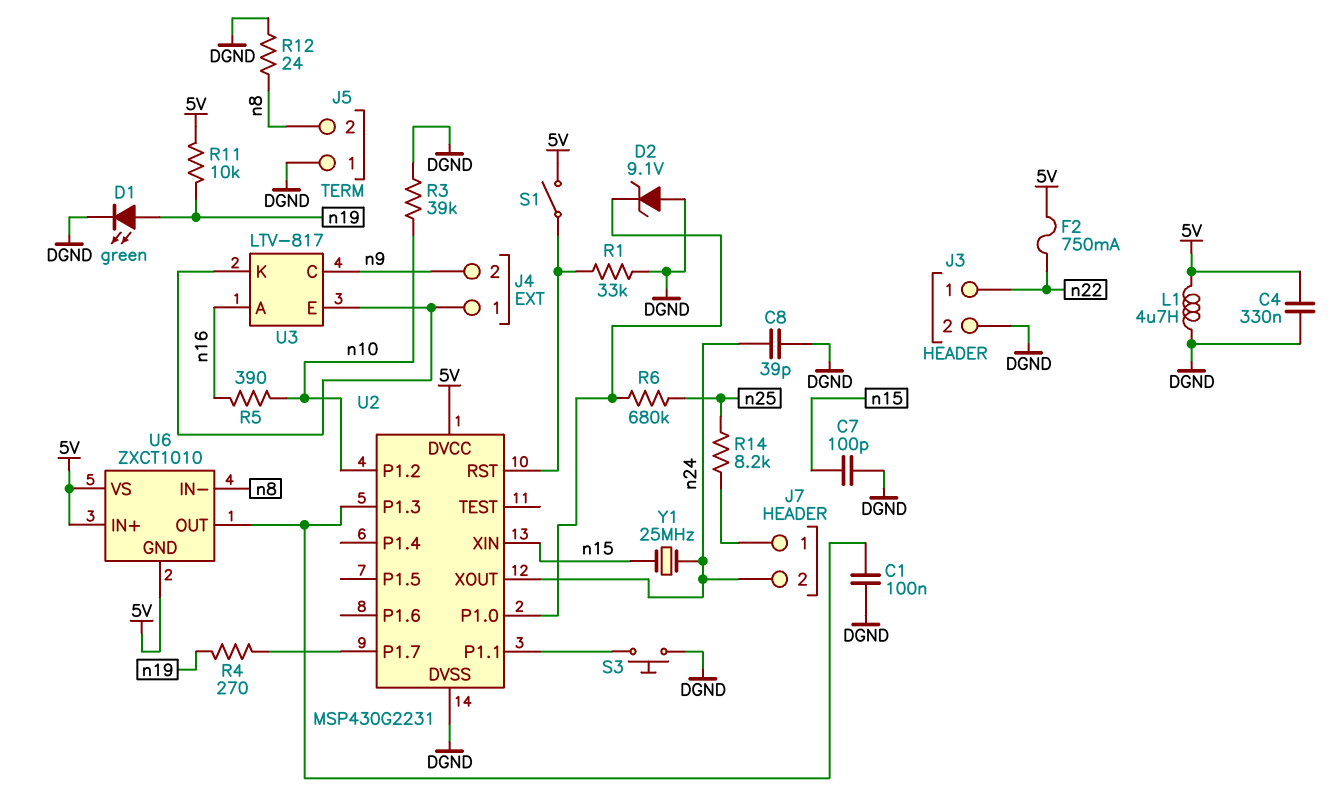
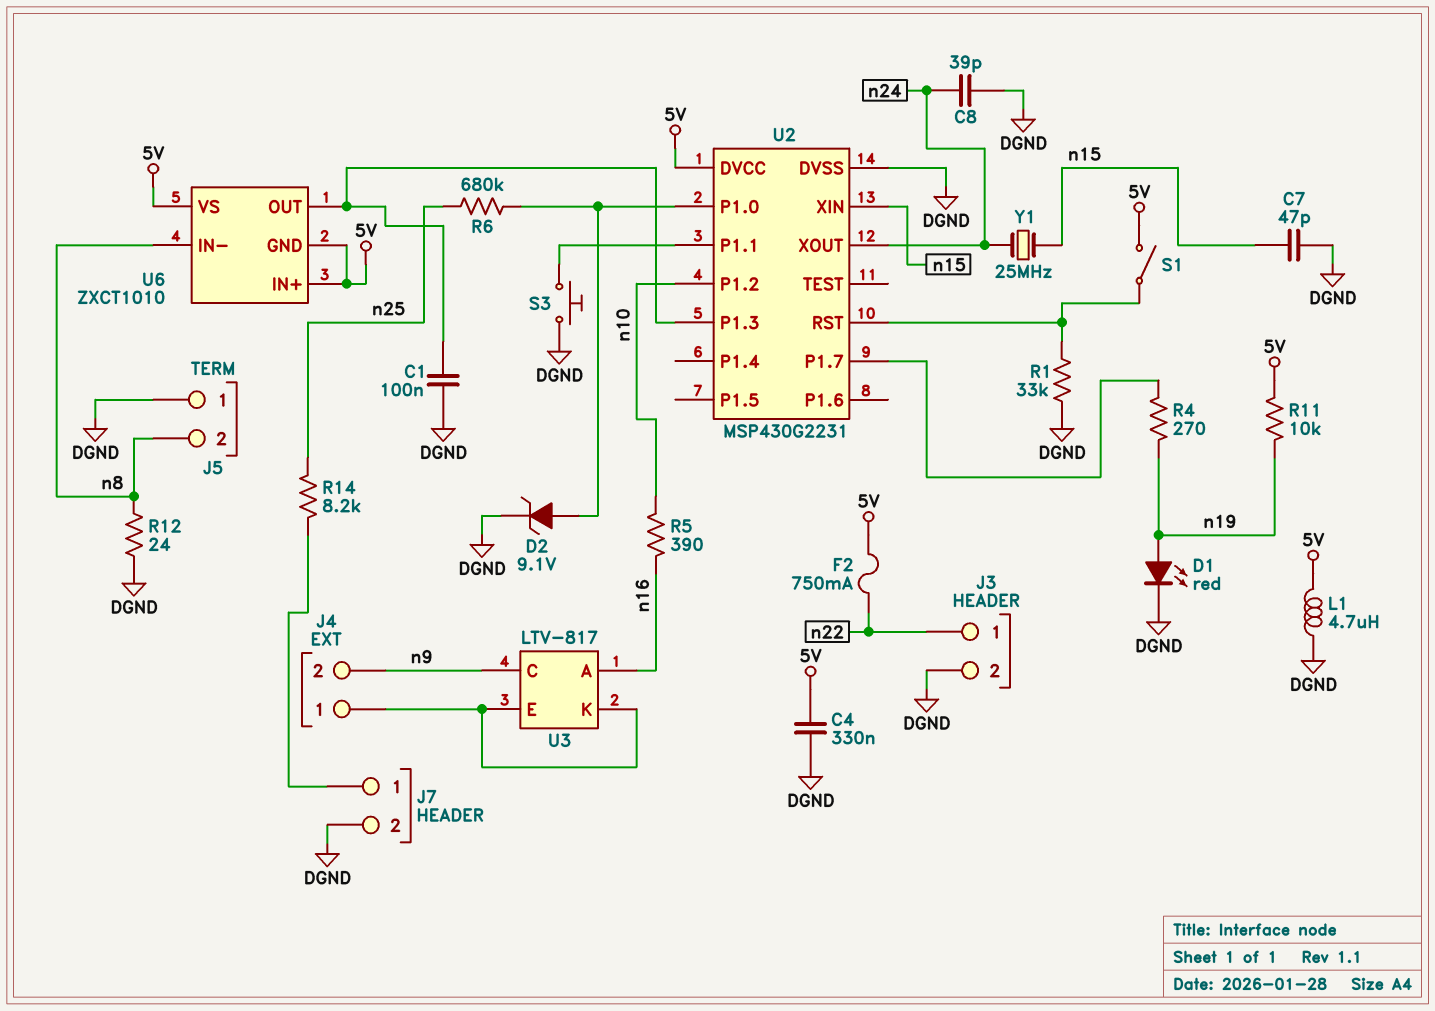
C7: 100pF (DGND, n15) -> 47pF (DGND, n15)
D1: LED green (A n19, K DGND) -> LED red (A n19, K DGND)
D2: zener 9.1V (A DGND, K U2/P1.0) -> zener 9.1V (A U2/P1.0, K DGND)
J7 pin 2: n24 -> DGND
R3: 39k (DGND, n10) -> none

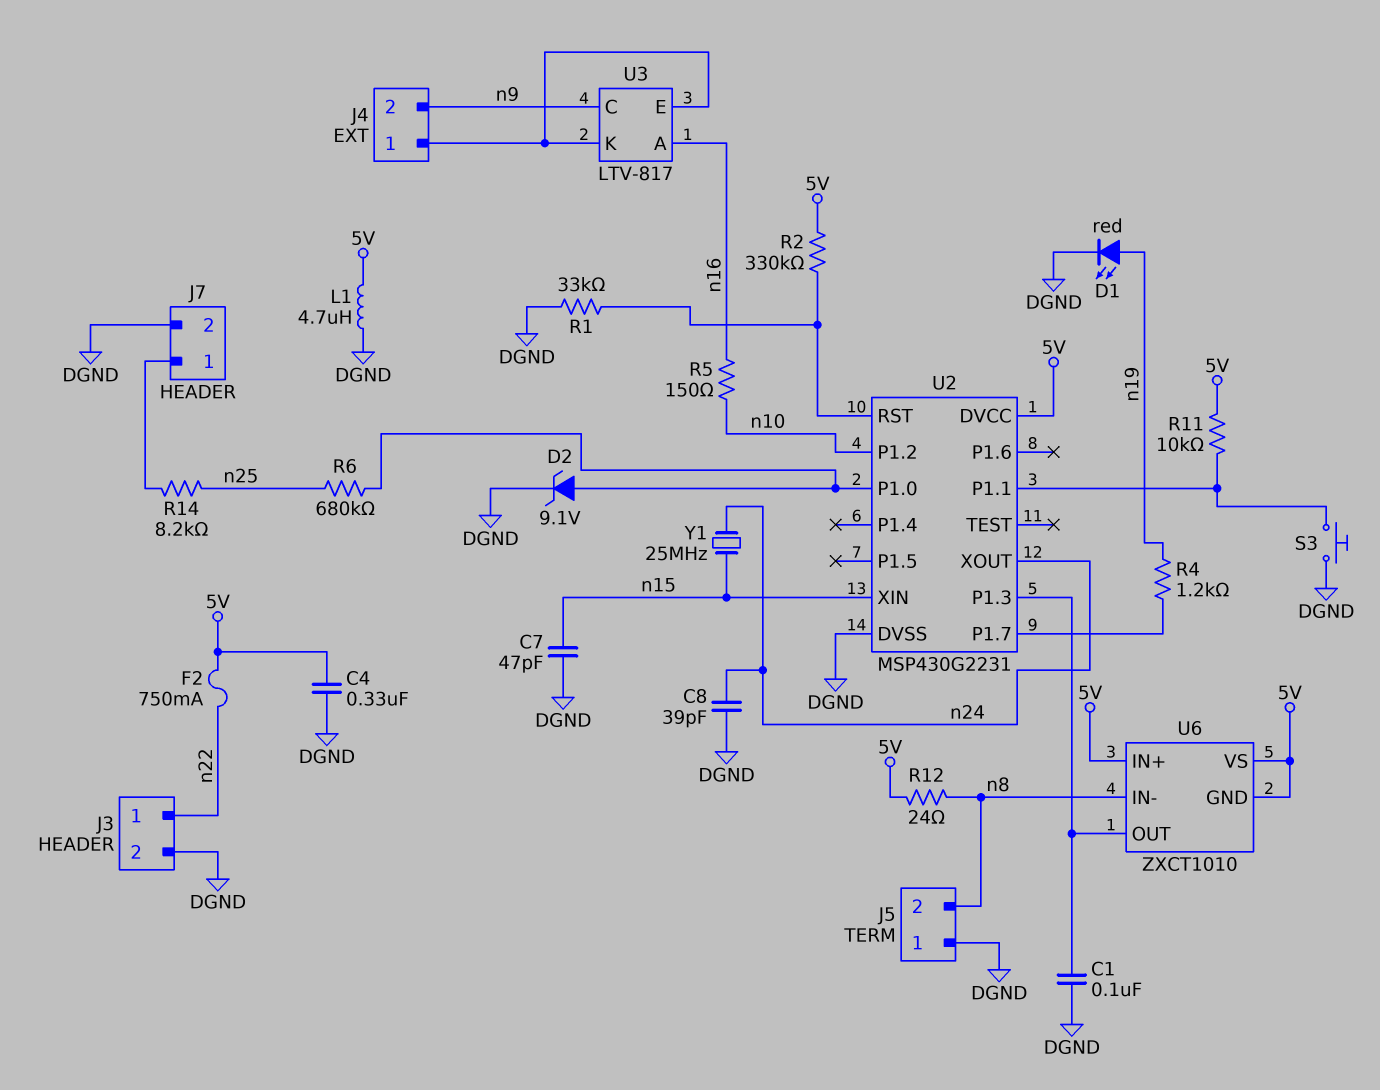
R2: none -> 330k (5V, U2/RST)
R4: 270 (U2/P1.7, n19) -> 1.2k (U2/P1.7, n19)
R5: 390 (n10, n16) -> 150 (n10, n16)
R11: 10k (5V, n19) -> 10k (5V, U2/P1.1)
R12: 24 (DGND, n8) -> 24 (5V, n8)
S1: switch (5V, U2/RST) -> none

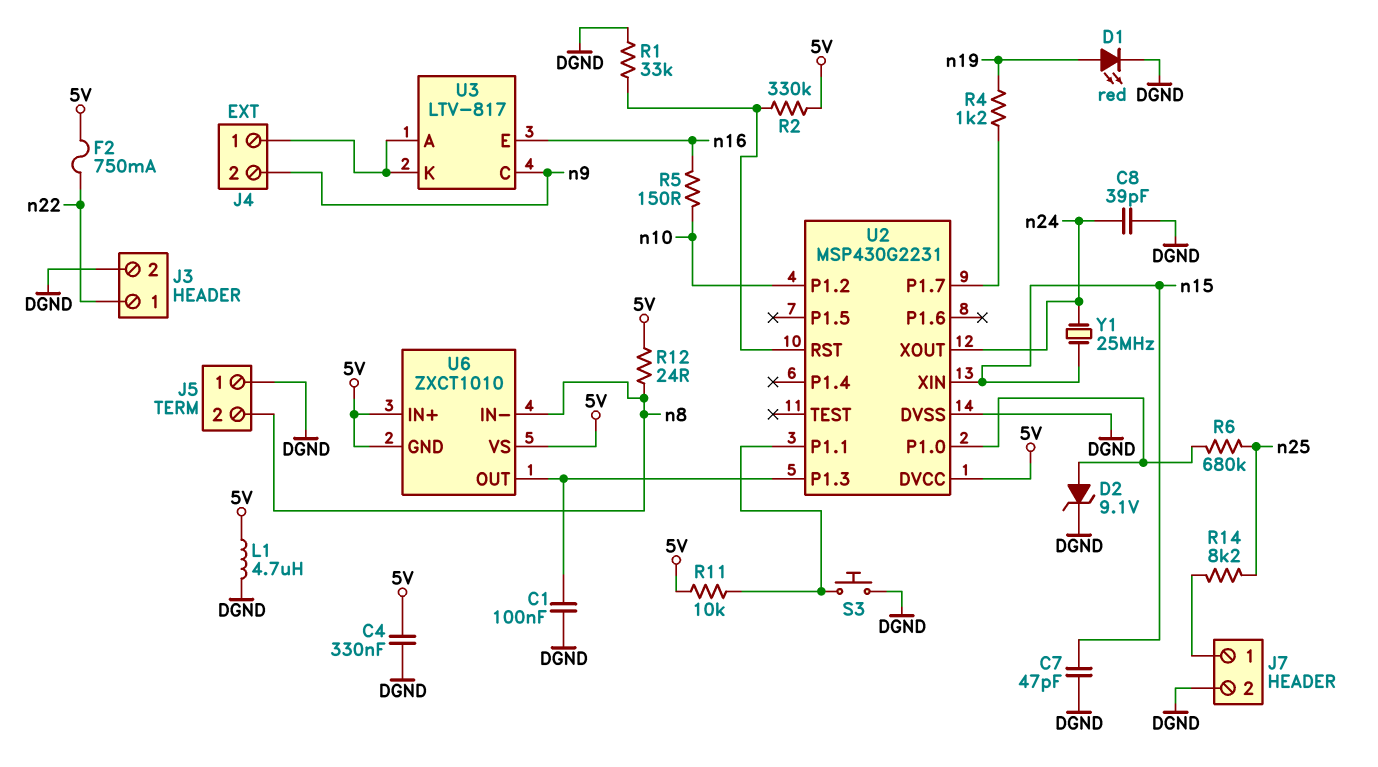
U3 pin A: n16 -> J4/1
U3 pin E: J4/1 -> n16

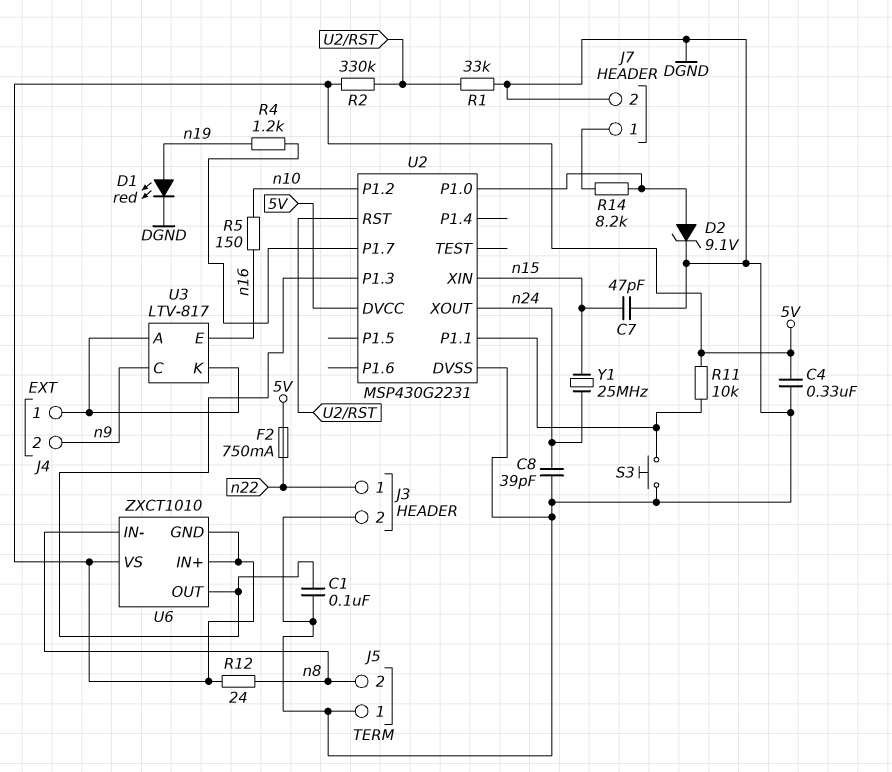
L1: 4.7uH (5V, DGND) -> none
R6: 680k (U2/P1.0, n25) -> none
R14: 8.2k (J7/1, n25) -> 8.2k (J7/1, U2/P1.0)

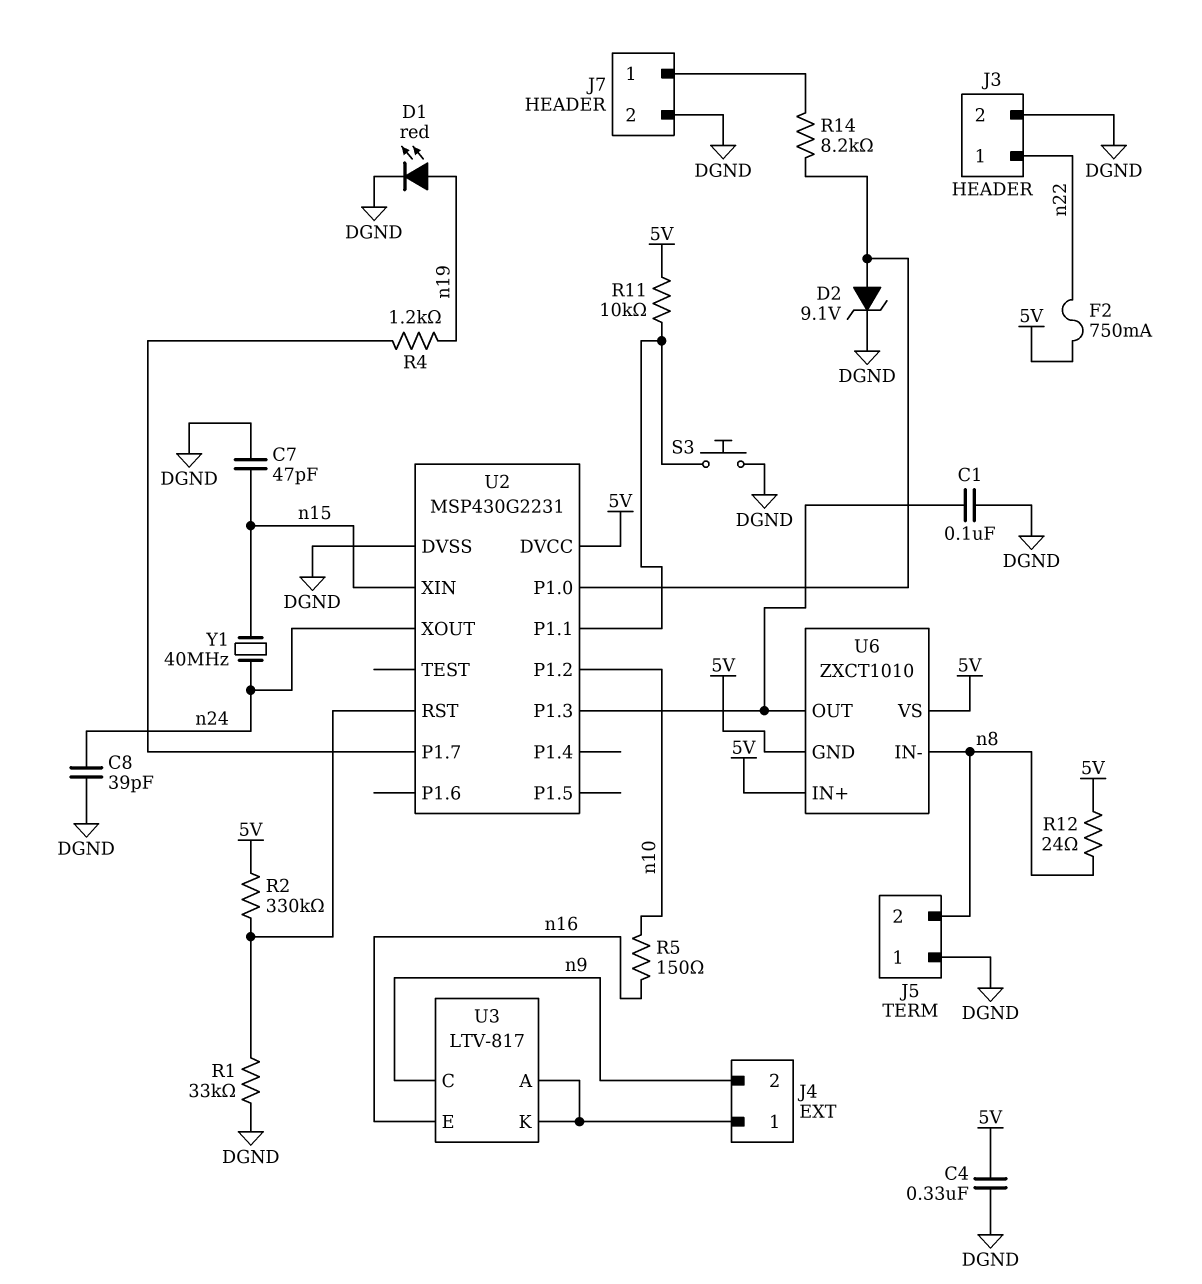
Y1: 25MHz (n15, n24) -> 40MHz (n15, n24)

